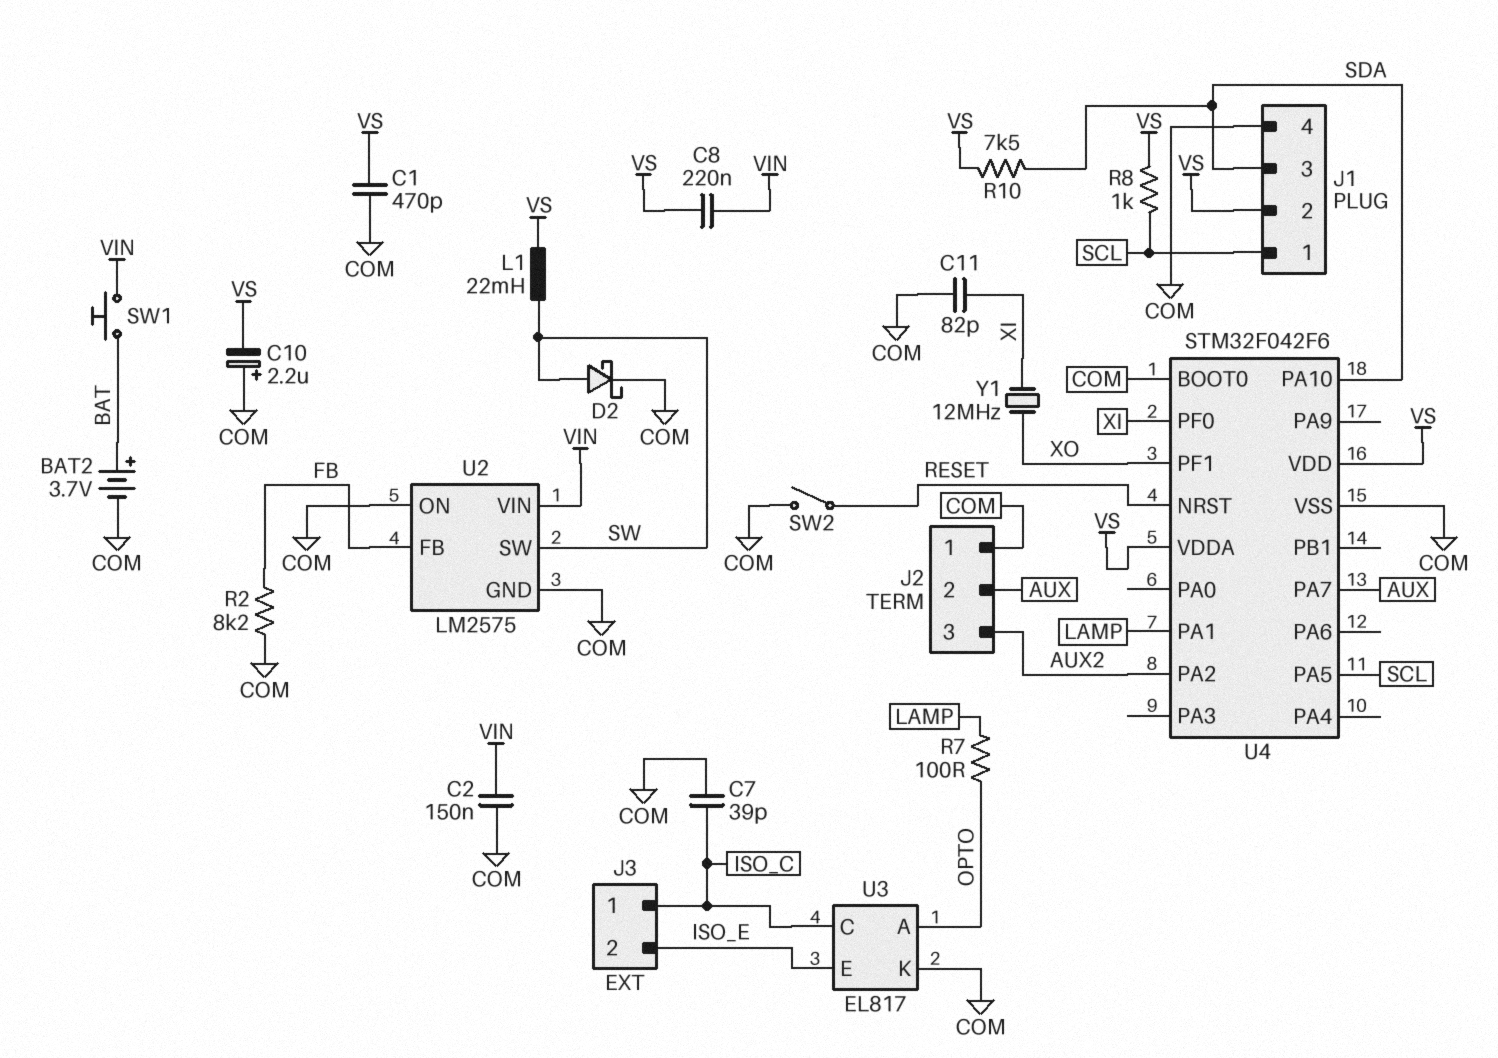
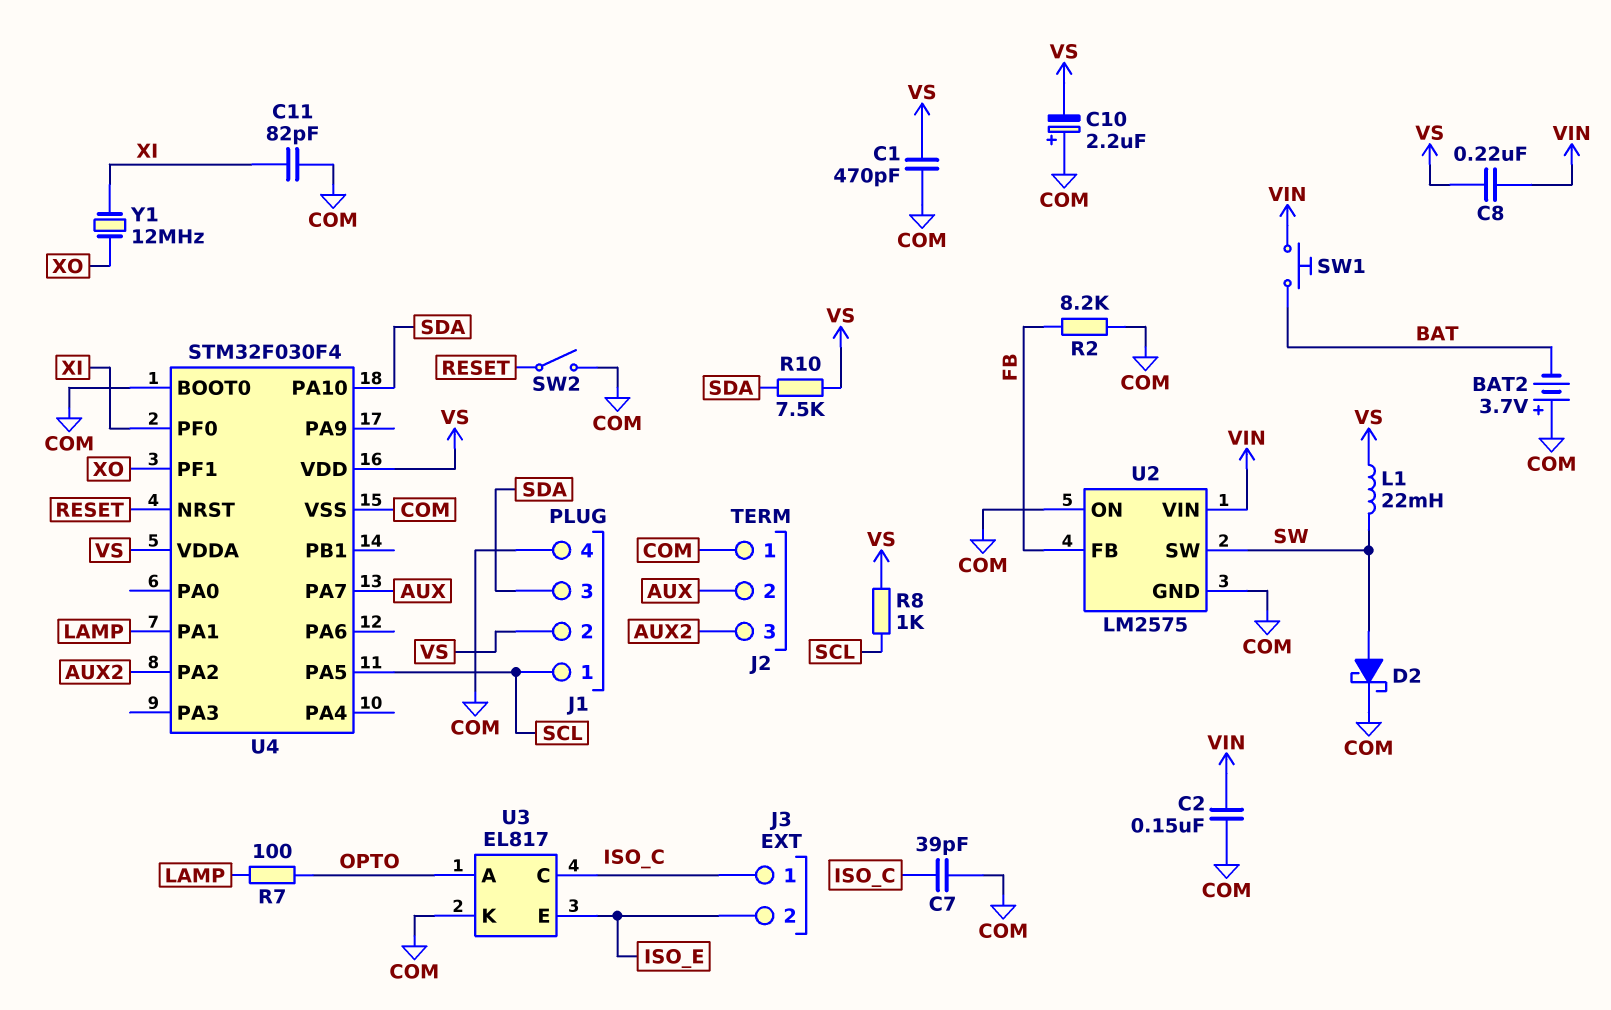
BAT2: 3.7V (plus BAT, minus COM) -> 3.7V (plus COM, minus BAT)
U4: STM32F042F6 -> STM32F030F4

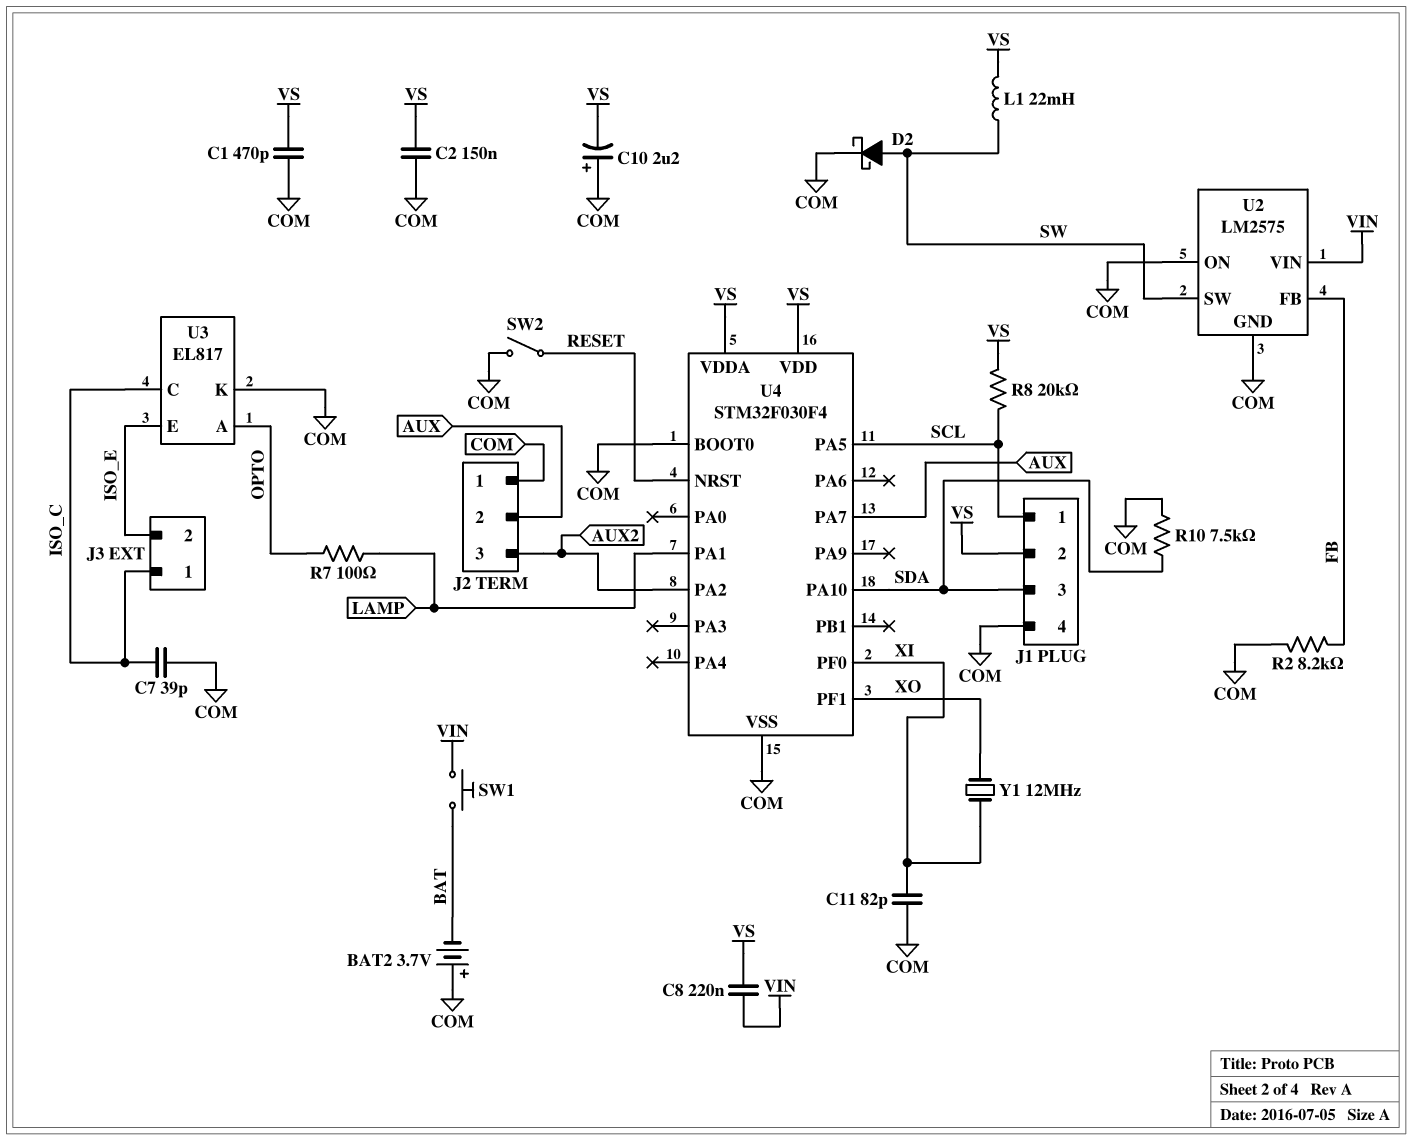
C2: 150nF (COM, VIN) -> 150nF (COM, VS)
R8: 1k (SCL, VS) -> 20k (SCL, VS)
R10: 7.5k (SDA, VS) -> 7.5k (COM, SDA)

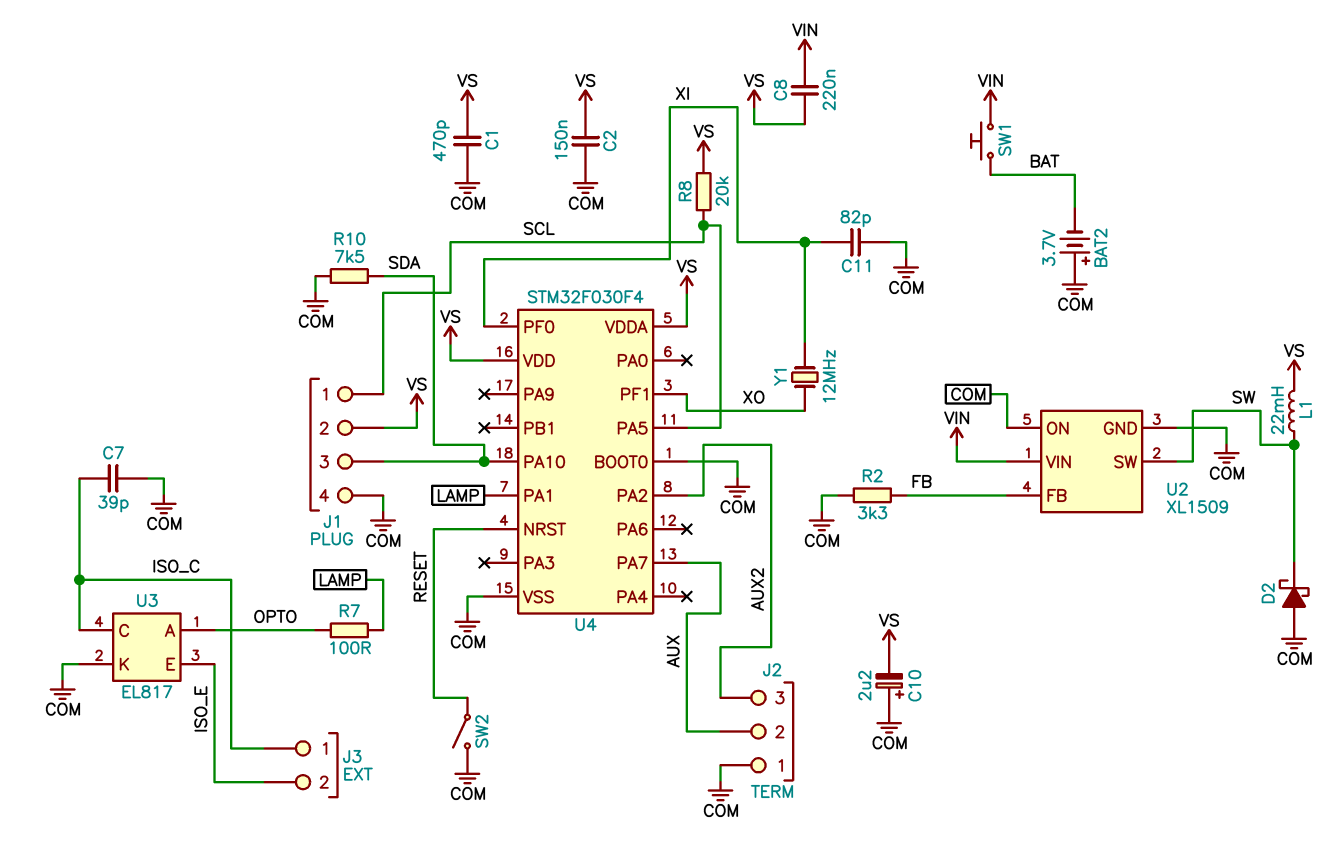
D2: schottky (A SW, K COM) -> schottky (A COM, K SW)
R2: 8.2k (COM, FB) -> 3.3k (COM, FB)
U2: LM2575 -> XL1509

